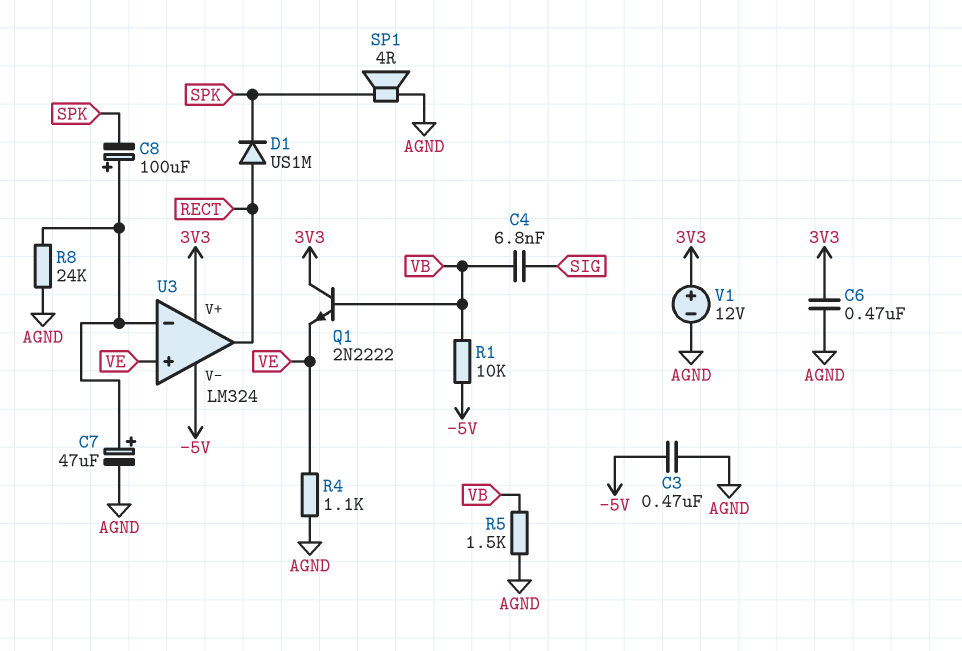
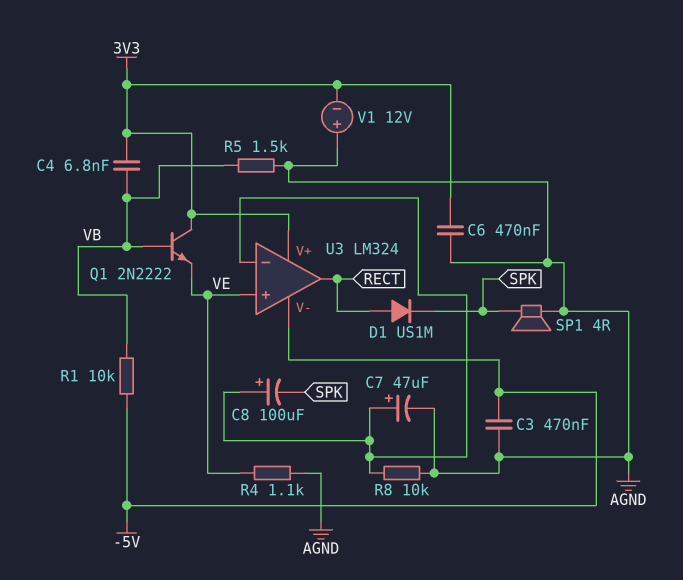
C4: 6.8nF (SIG, VB) -> 6.8nF (3V3, VB)
R8: 24k (AGND, U3/in-) -> 10k (AGND, U3/in-)
V1: 12V (plus 3V3, minus AGND) -> 12V (plus AGND, minus 3V3)

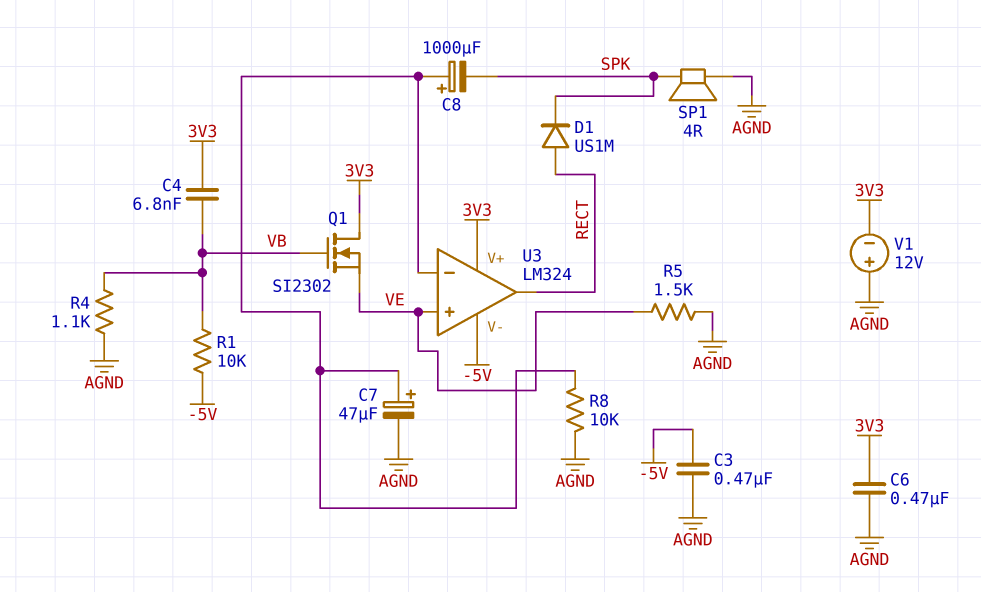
C8: 100uF (plus U3/in-, minus SPK) -> 1000uF (plus U3/in-, minus SPK)
Q1: NPN 2N2222 (B VB, C 3V3, E VE) -> NMOS SI2302 (G VB, D 3V3, S VE)
R4: 1.1k (AGND, VE) -> 1.1k (AGND, VB)
R5: 1.5k (AGND, VB) -> 1.5k (AGND, VE)

